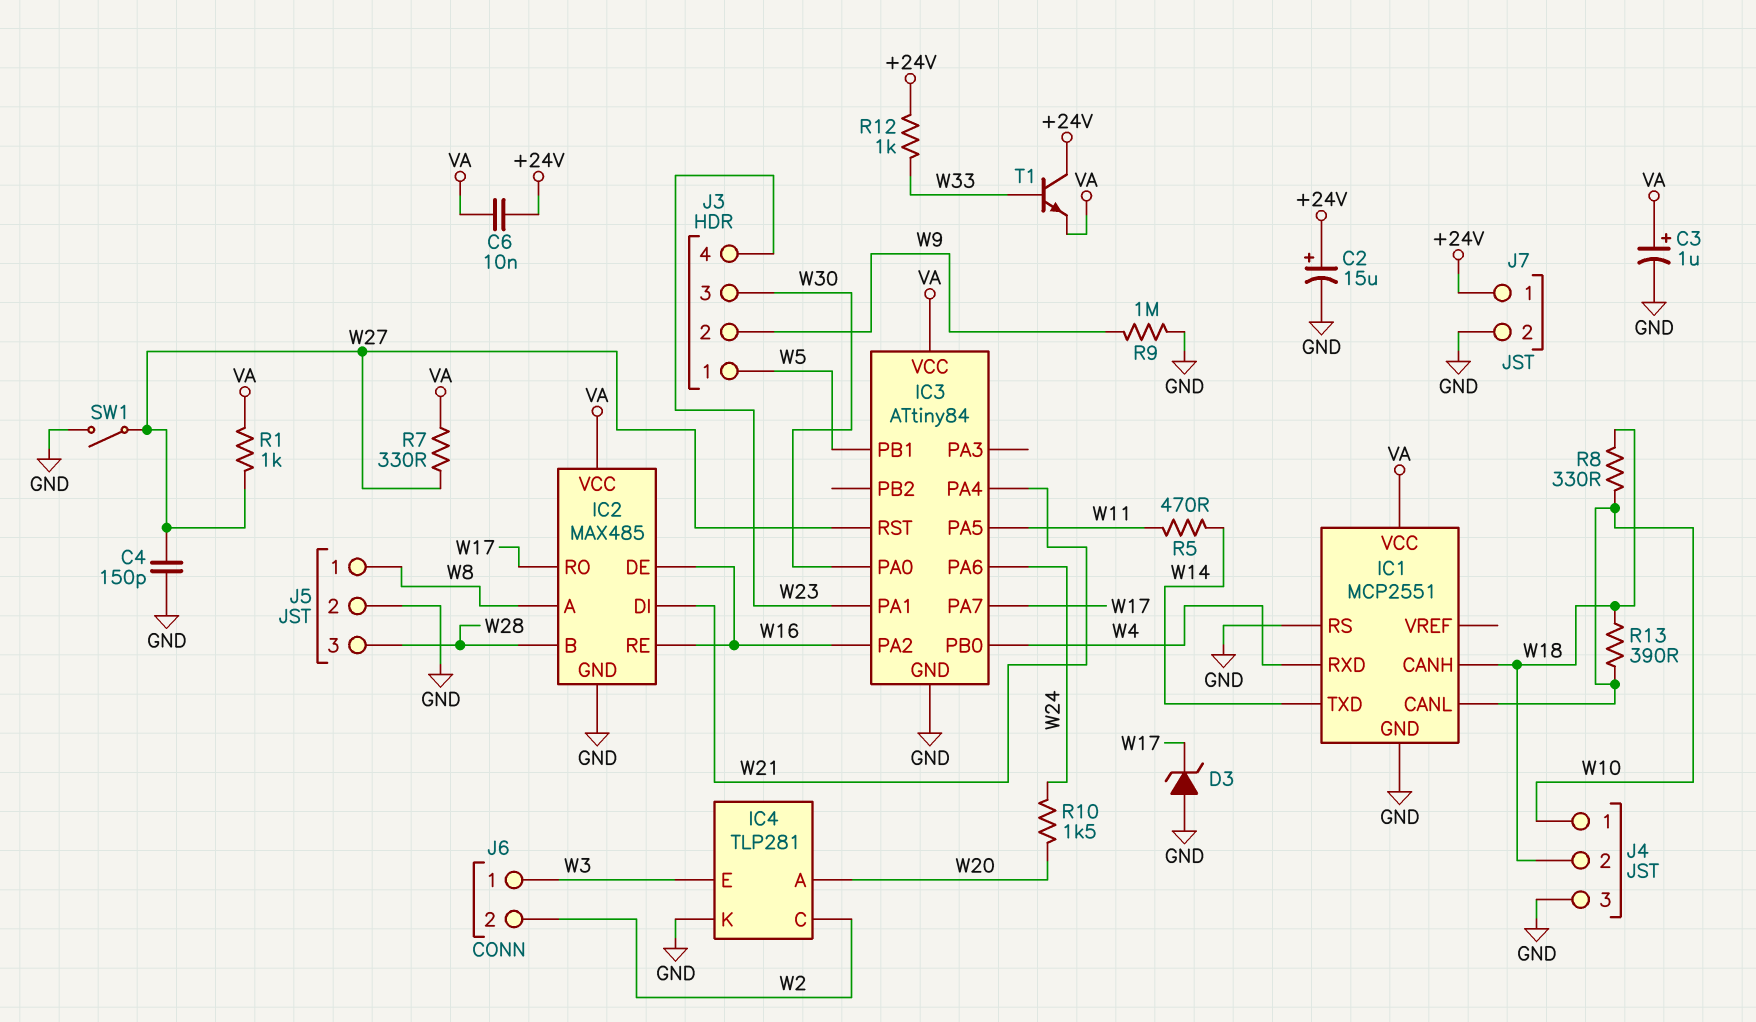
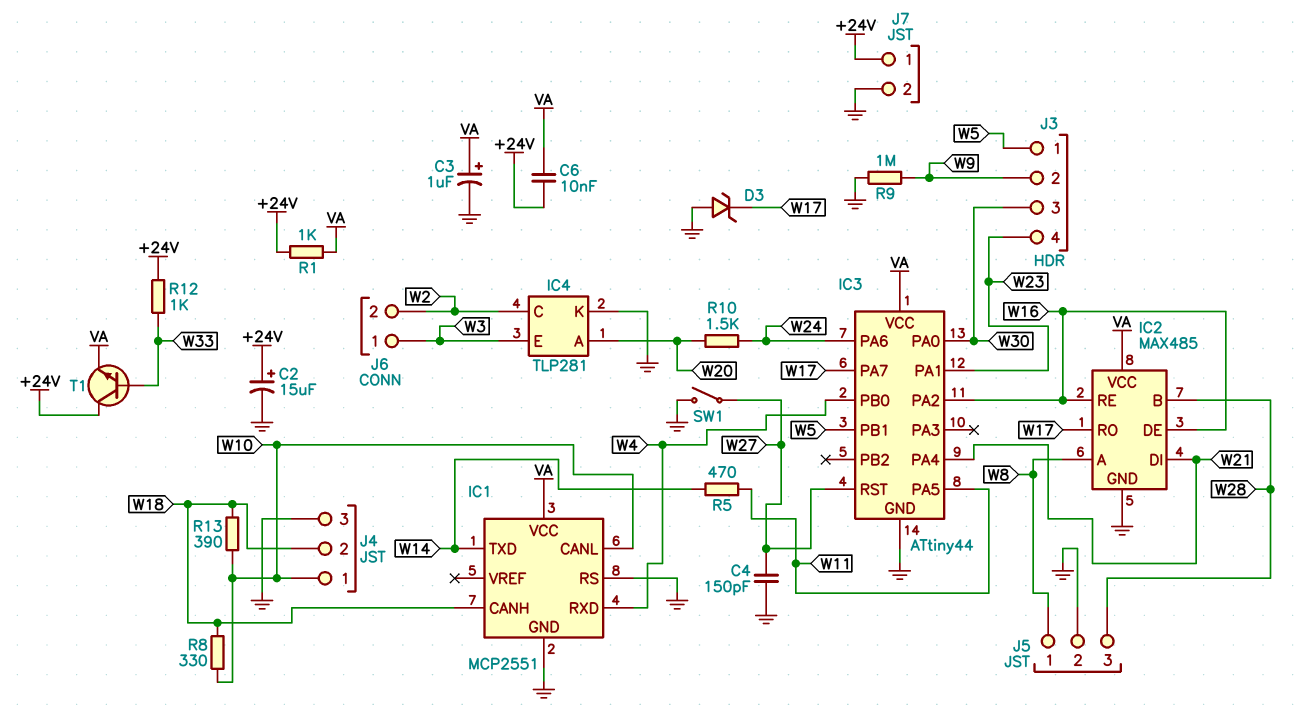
IC3: ATtiny84 -> ATtiny44
R1: 1k (VA, W27) -> 1k (+24V, VA)
R7: 330 (VA, W27) -> none

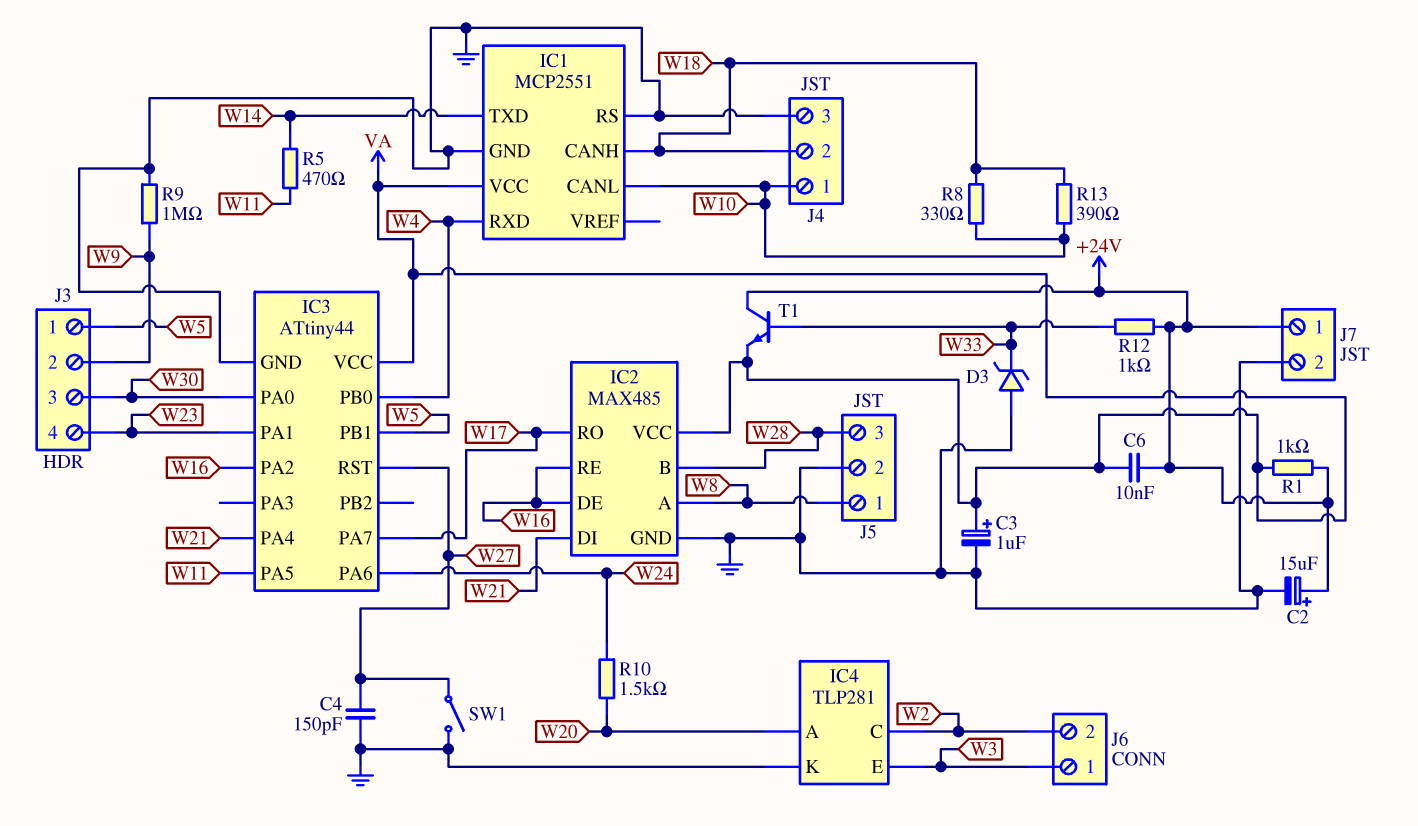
D3: zener (A GND, K W17) -> zener (A GND, K W33)

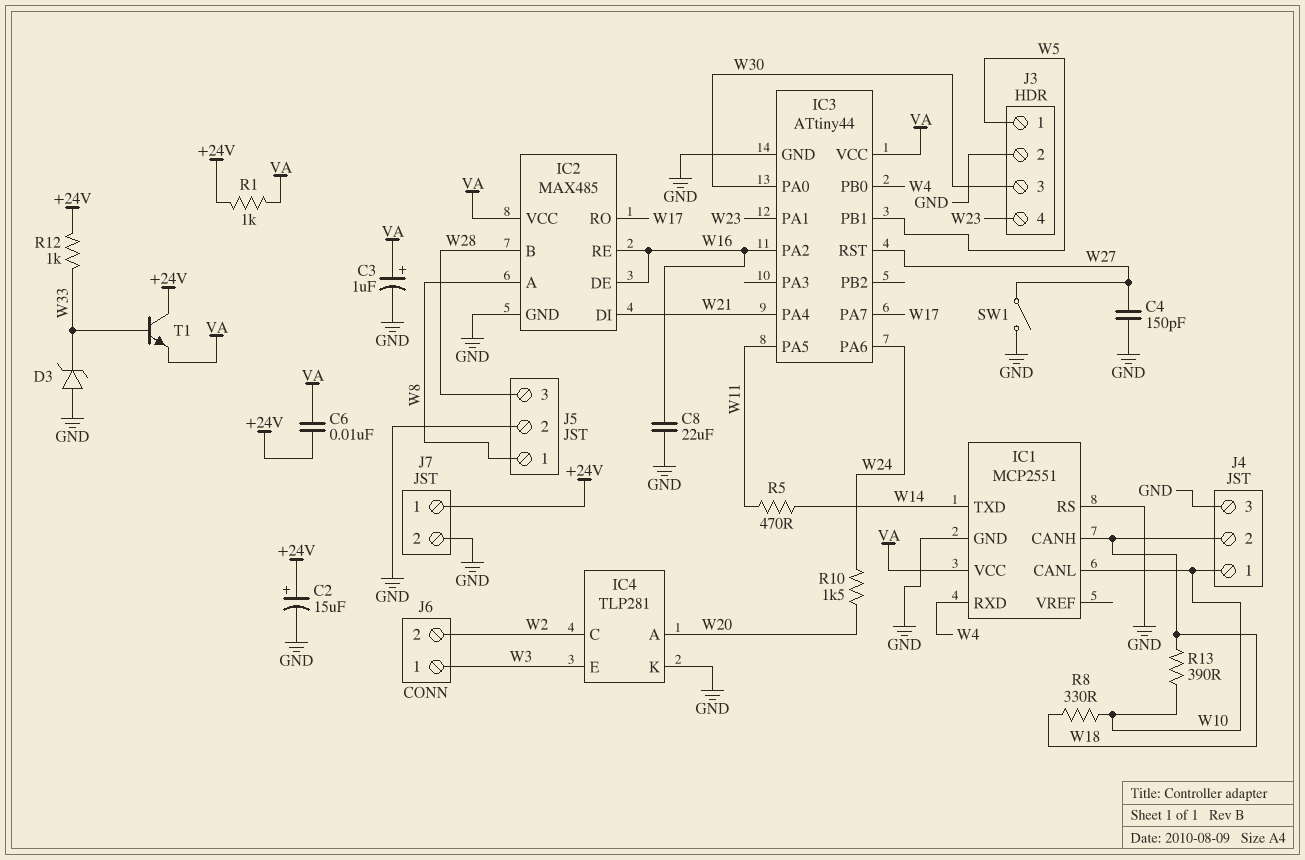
C8: none -> 22uF (GND, W16)
J3 pin 2: W9 -> GND
R9: 1M (GND, W9) -> none

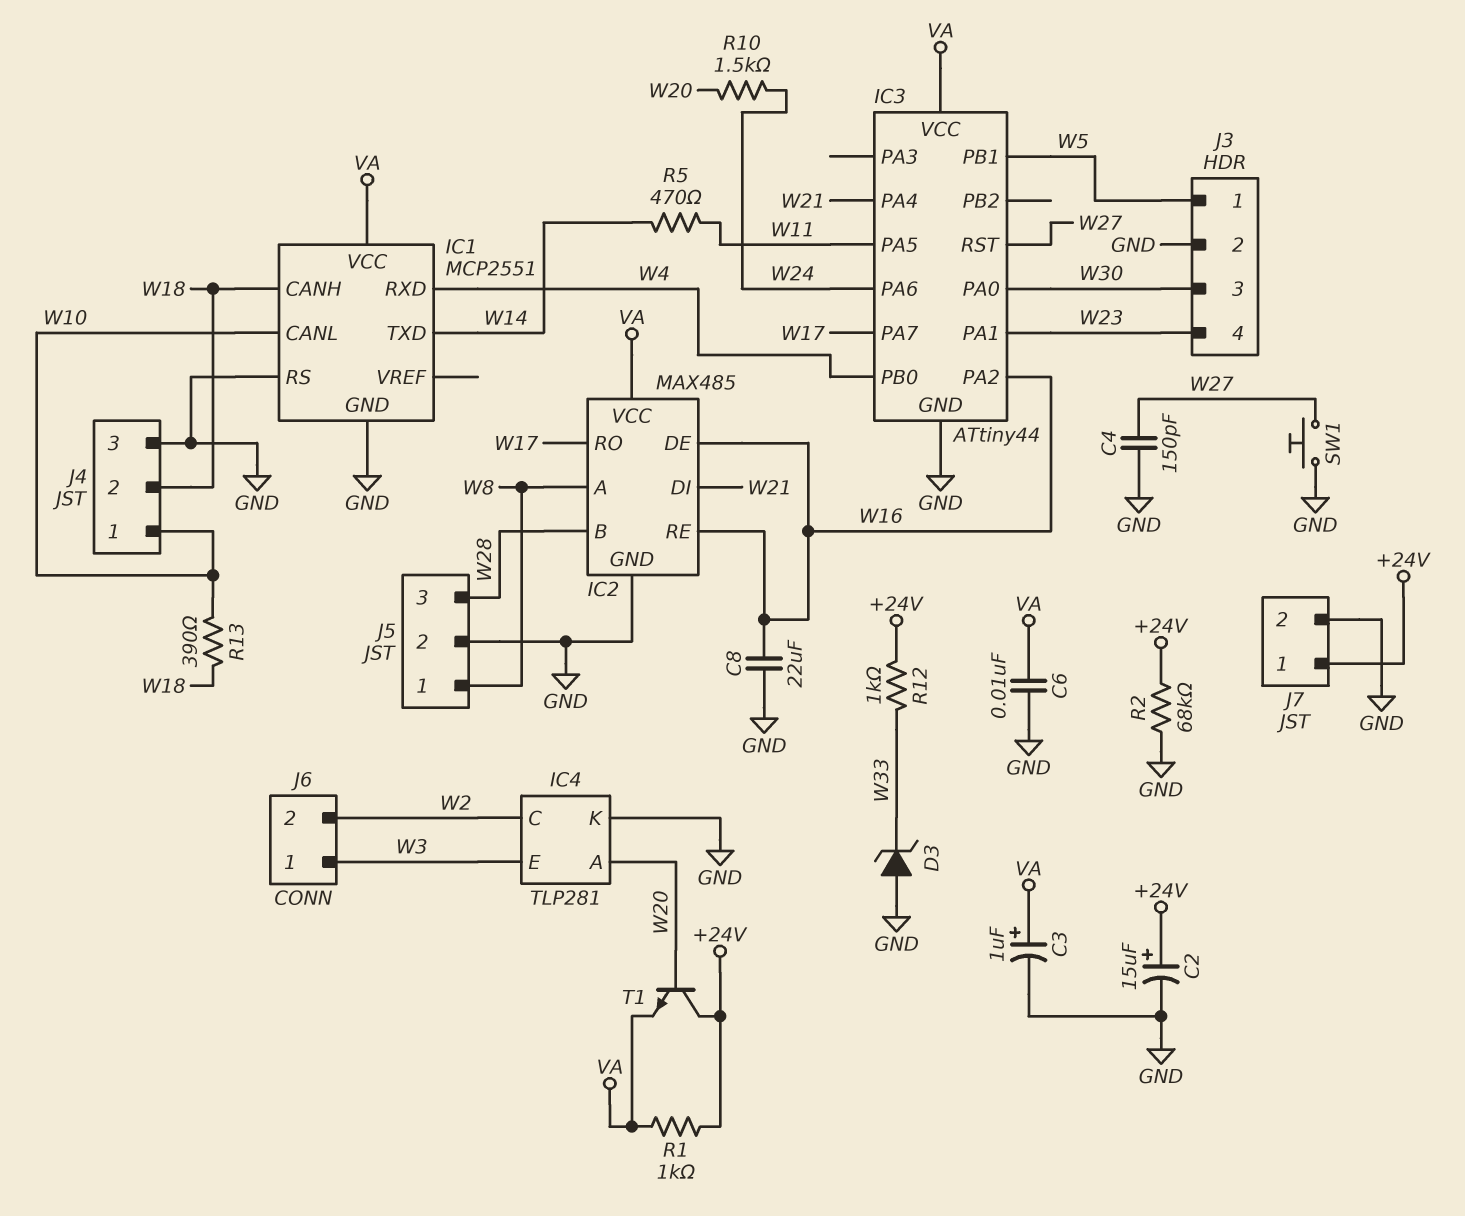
C6: 10nF (+24V, VA) -> 10nF (GND, VA)
R2: none -> 68k (+24V, GND)
R8: 330 (W10, W18) -> none
SW1: switch (GND, W27) -> button (GND, W27)
T1: NPN (B W33, C +24V, E VA) -> NPN (B W20, C +24V, E VA)

